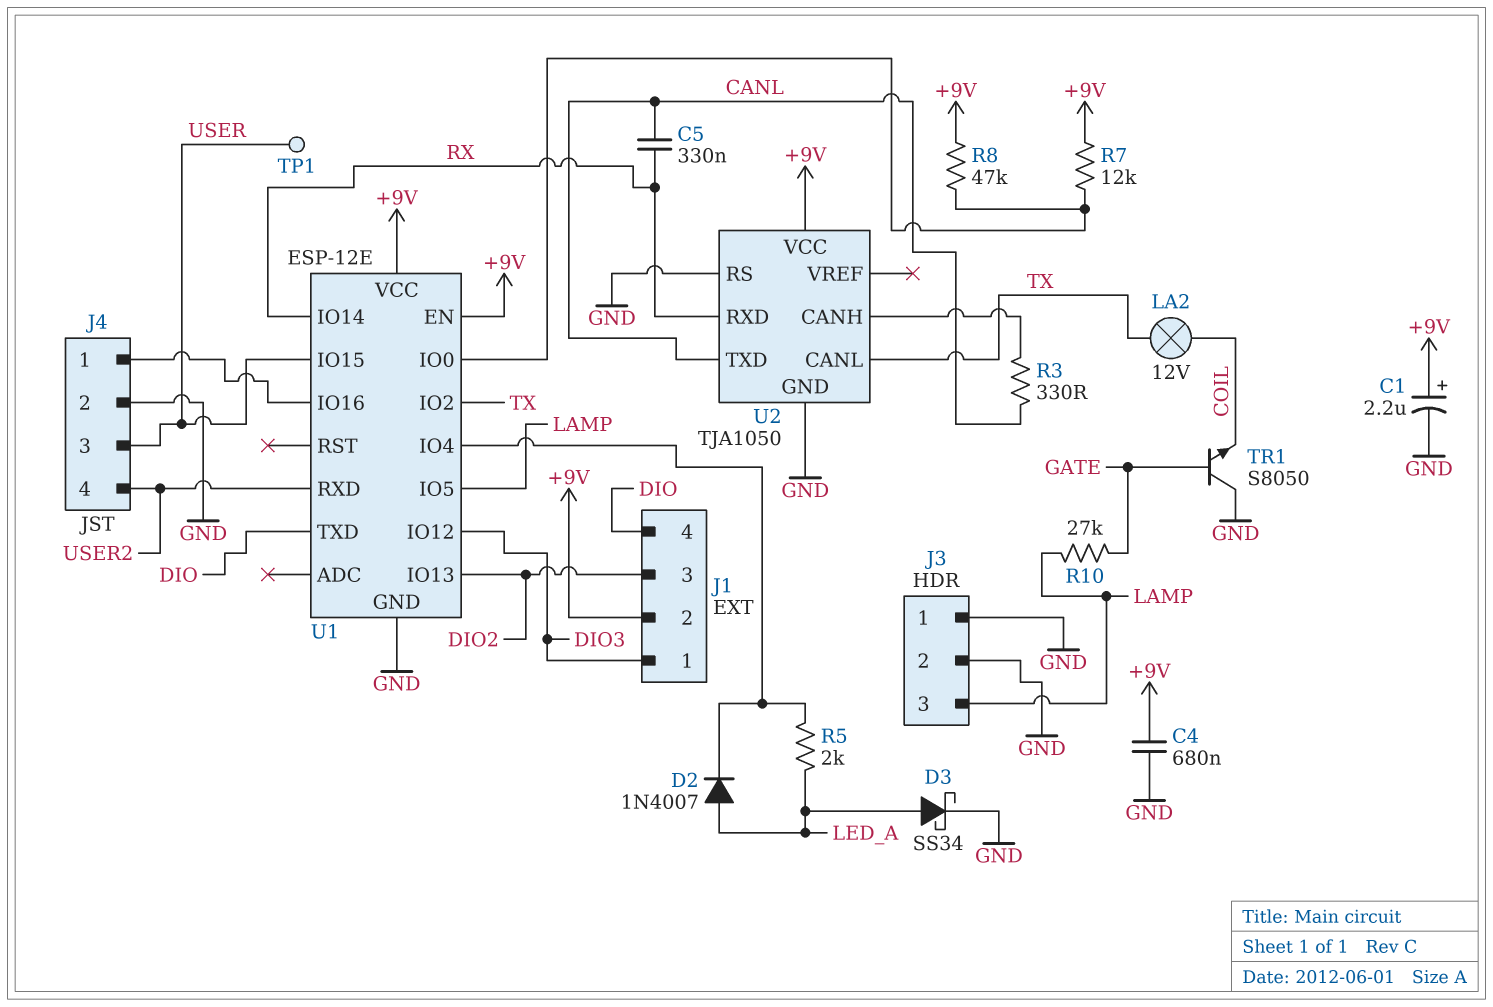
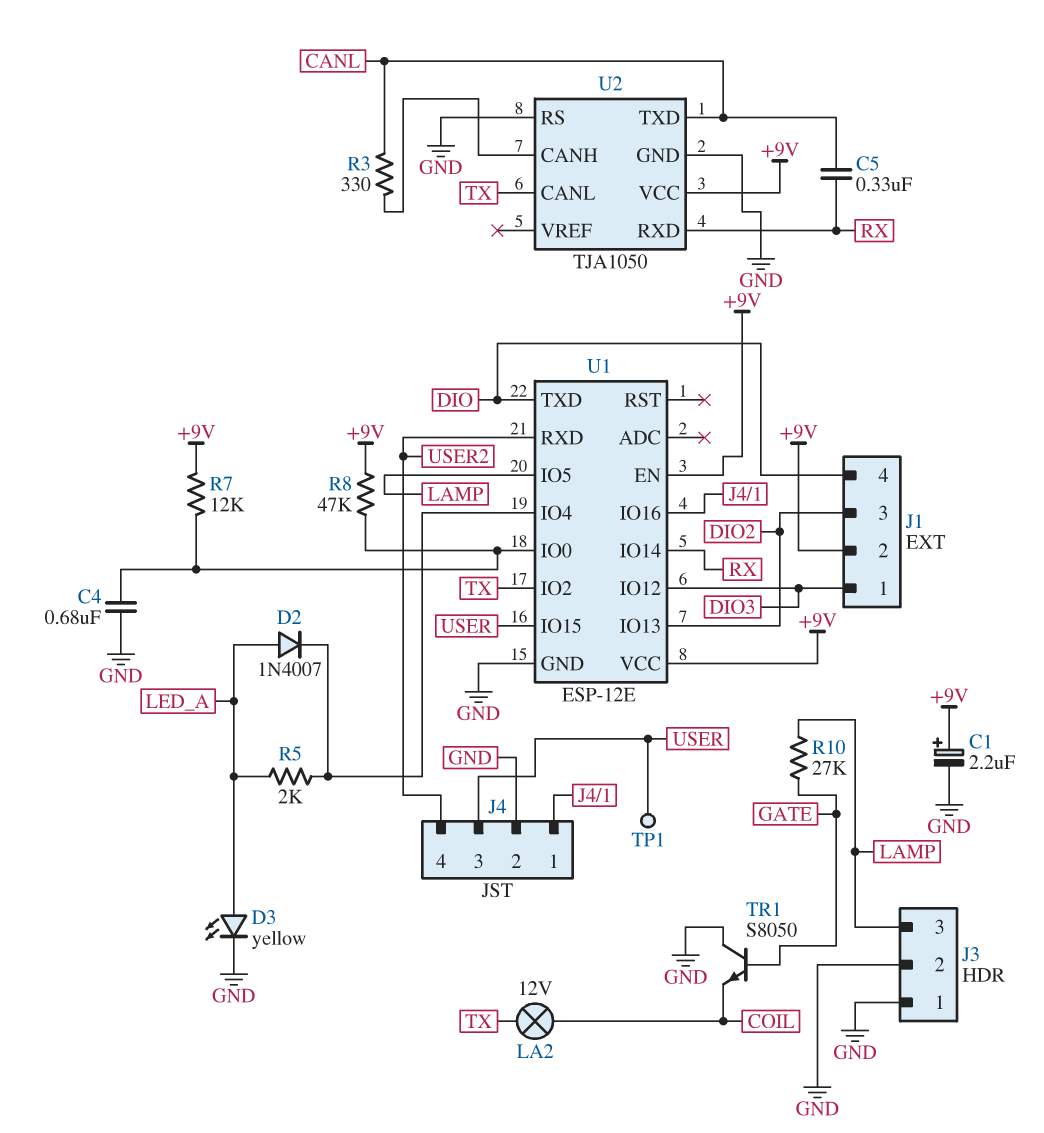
C4: 680nF (+9V, GND) -> 680nF (GND, U1/IO0)
D3: schottky SS34 (A LED_A, K GND) -> LED yellow (A LED_A, K GND)

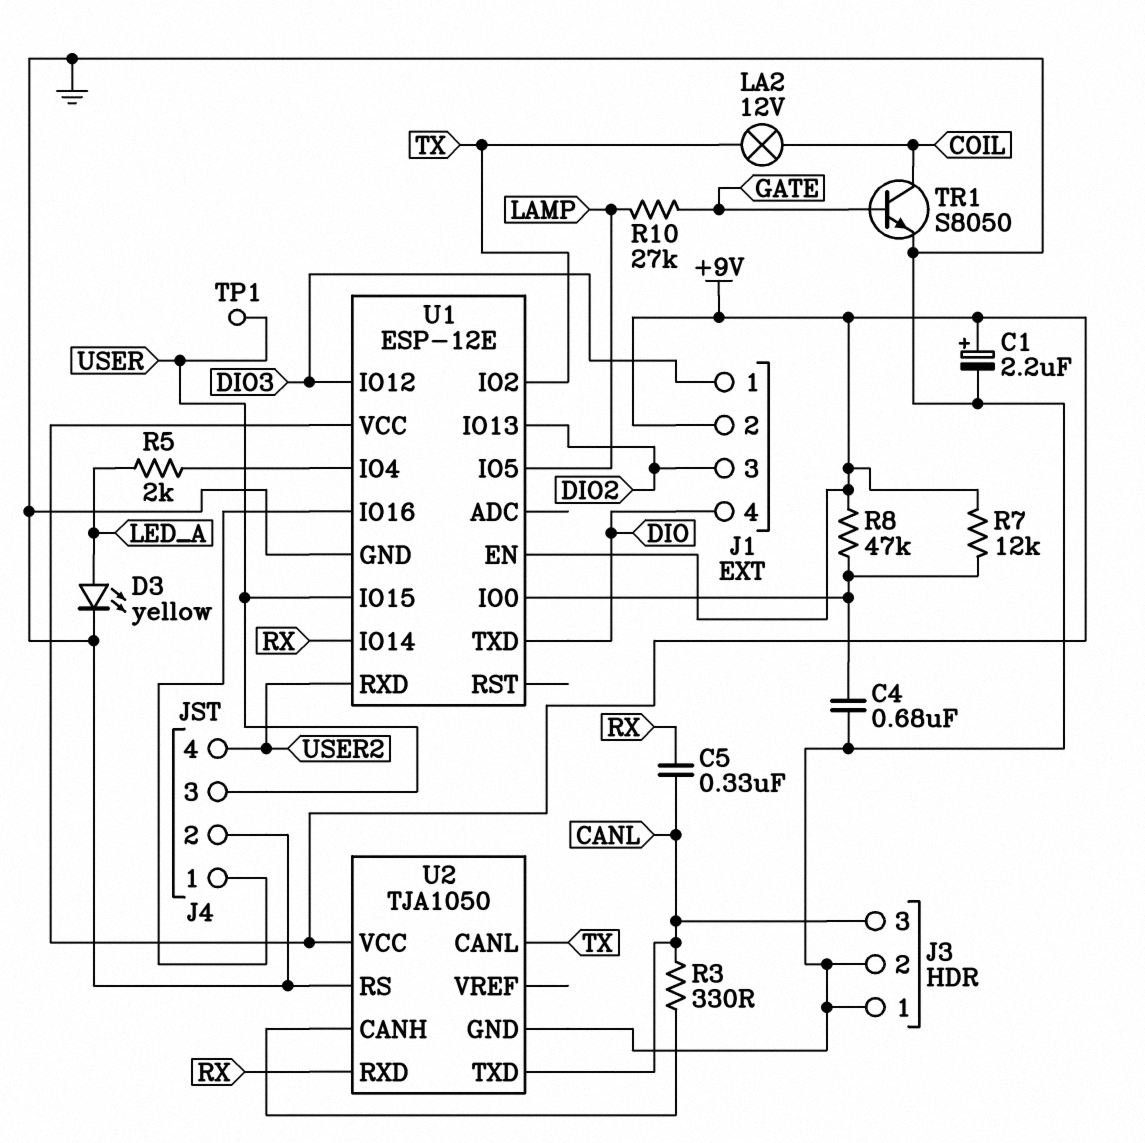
D2: diode 1N4007 (A LED_A, K U1/IO4) -> none
J3 pin 3: LAMP -> CANL
TR1: NPN S8050 (B GATE, C GND, E COIL) -> NPN S8050 (B GATE, C COIL, E GND)

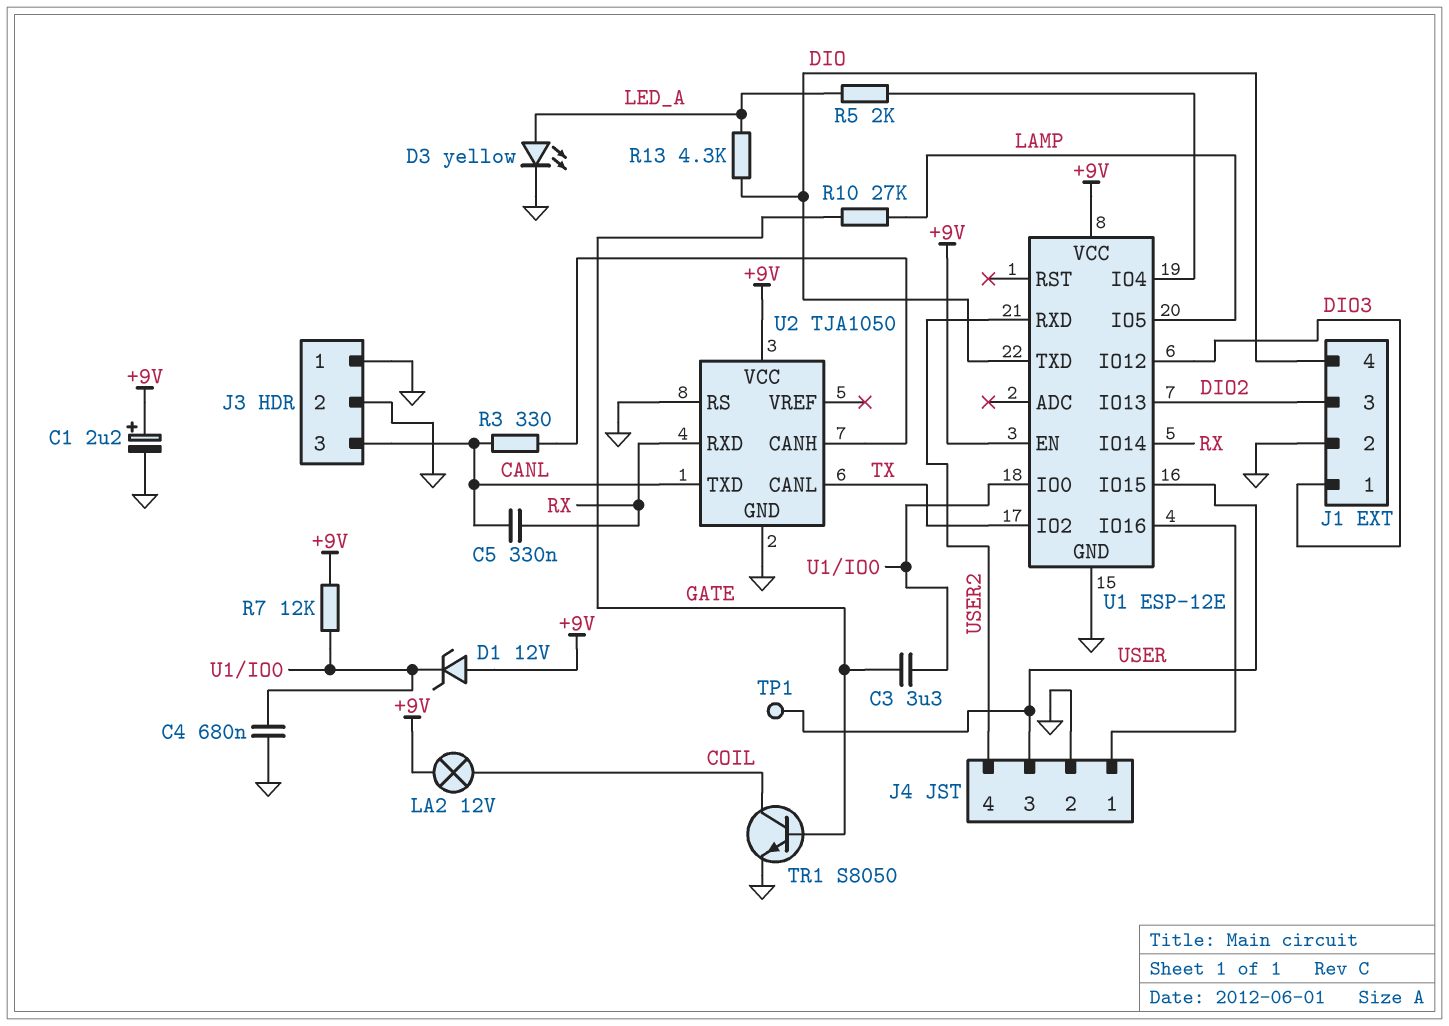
C3: none -> 3.3uF (GATE, U1/IO0)
D1: none -> zener 12V (A +9V, K U1/IO0)
J1 pin 2: +9V -> GND
LA2: lamp 12V (COIL, TX) -> lamp 12V (+9V, COIL)
R8: 47k (+9V, U1/IO0) -> none
R13: none -> 4.3k (DIO, LED_A)

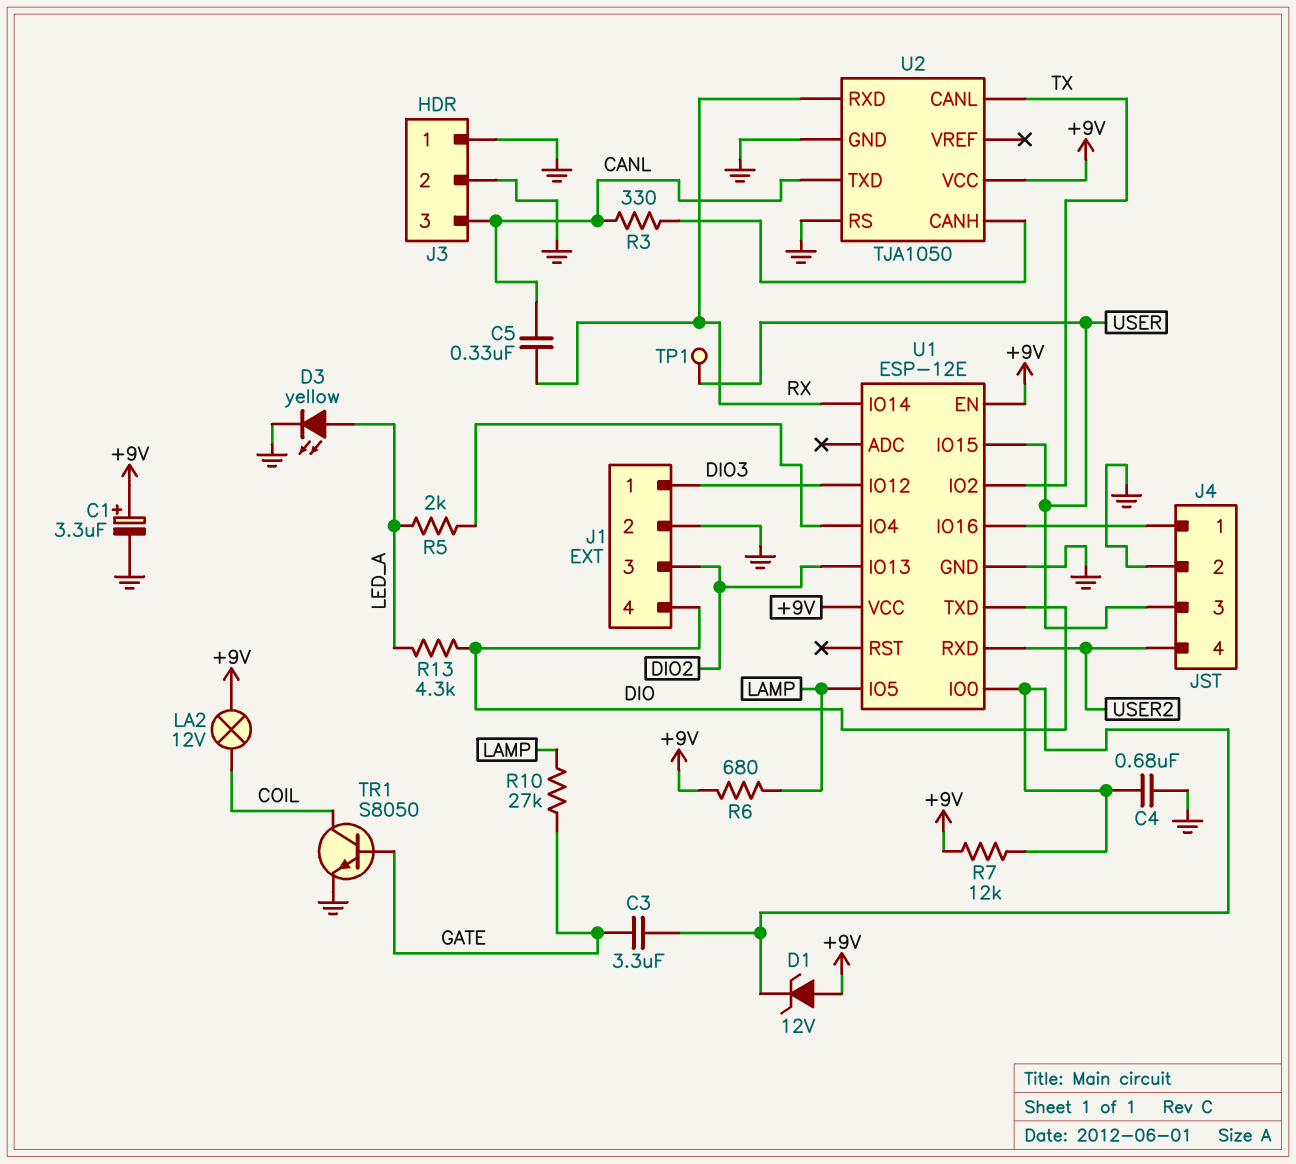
C1: 2.2uF (plus +9V, minus GND) -> 3.3uF (plus +9V, minus GND)
R6: none -> 680 (+9V, LAMP)

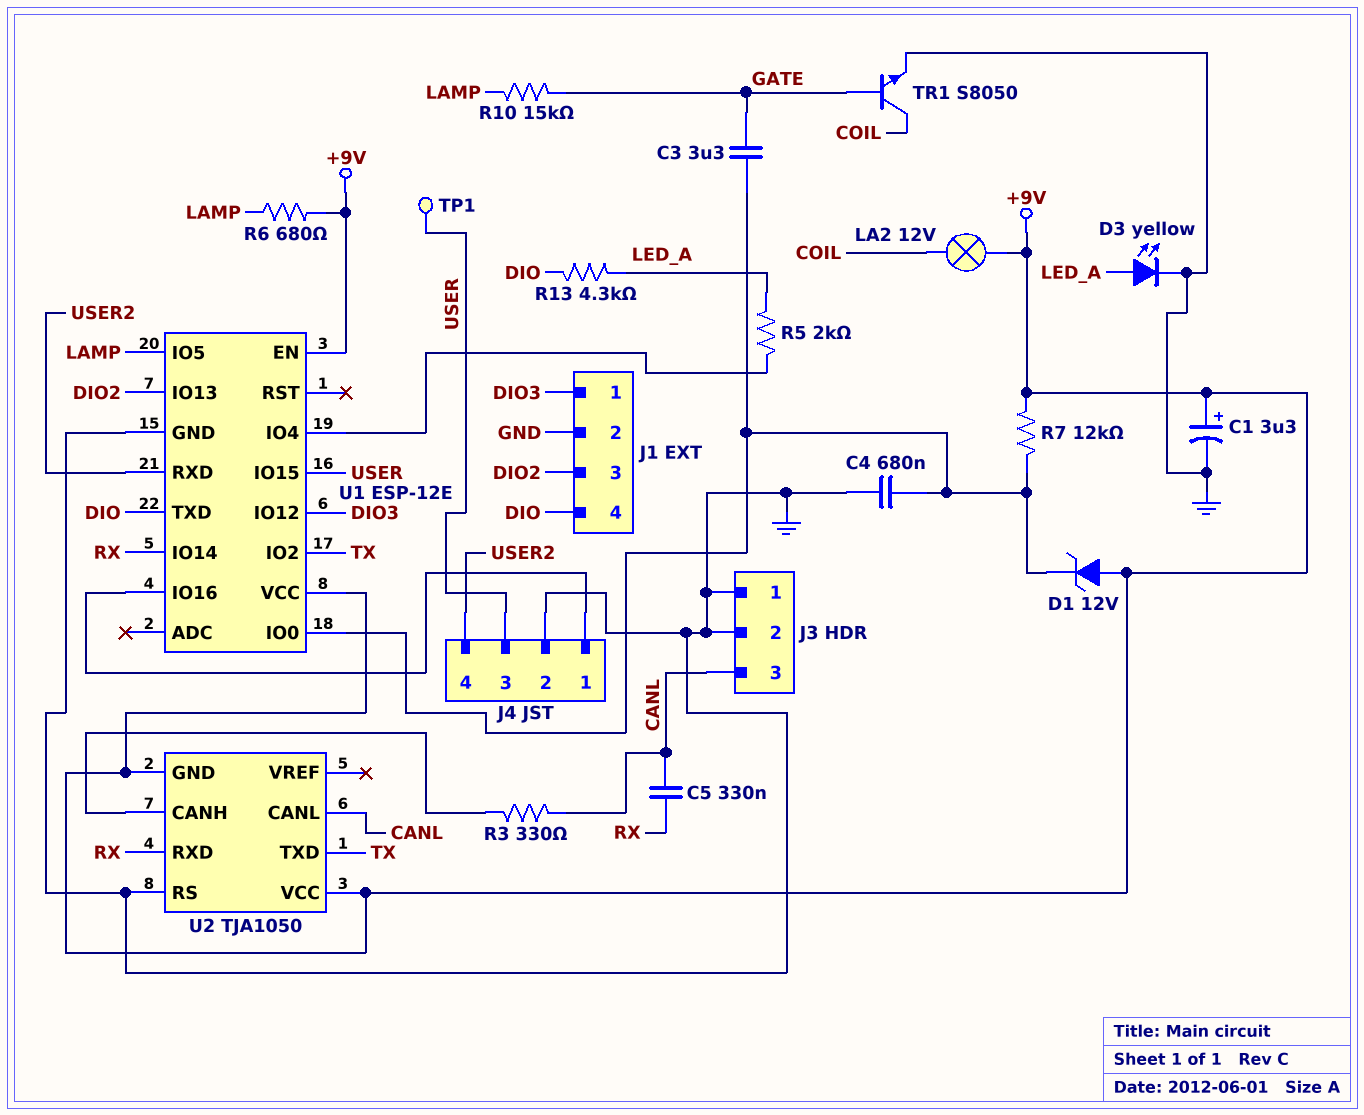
R10: 27k (GATE, LAMP) -> 15k (GATE, LAMP)
U2 pin CANL: TX -> CANL
U2 pin GND: GND -> +9V
U2 pin TXD: CANL -> TX

